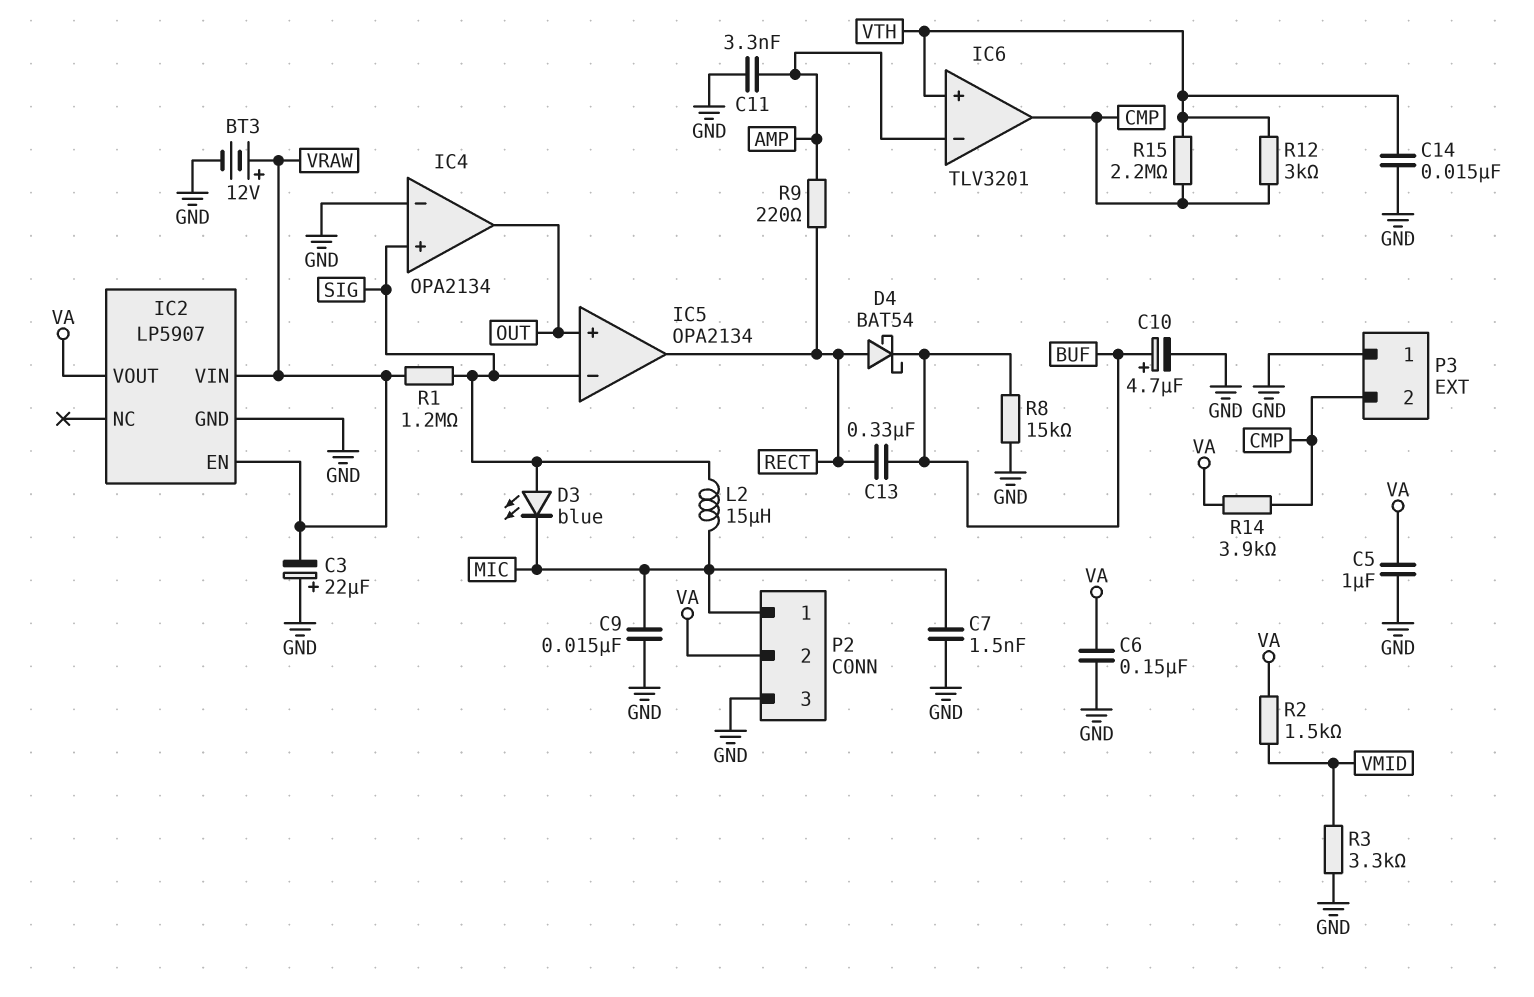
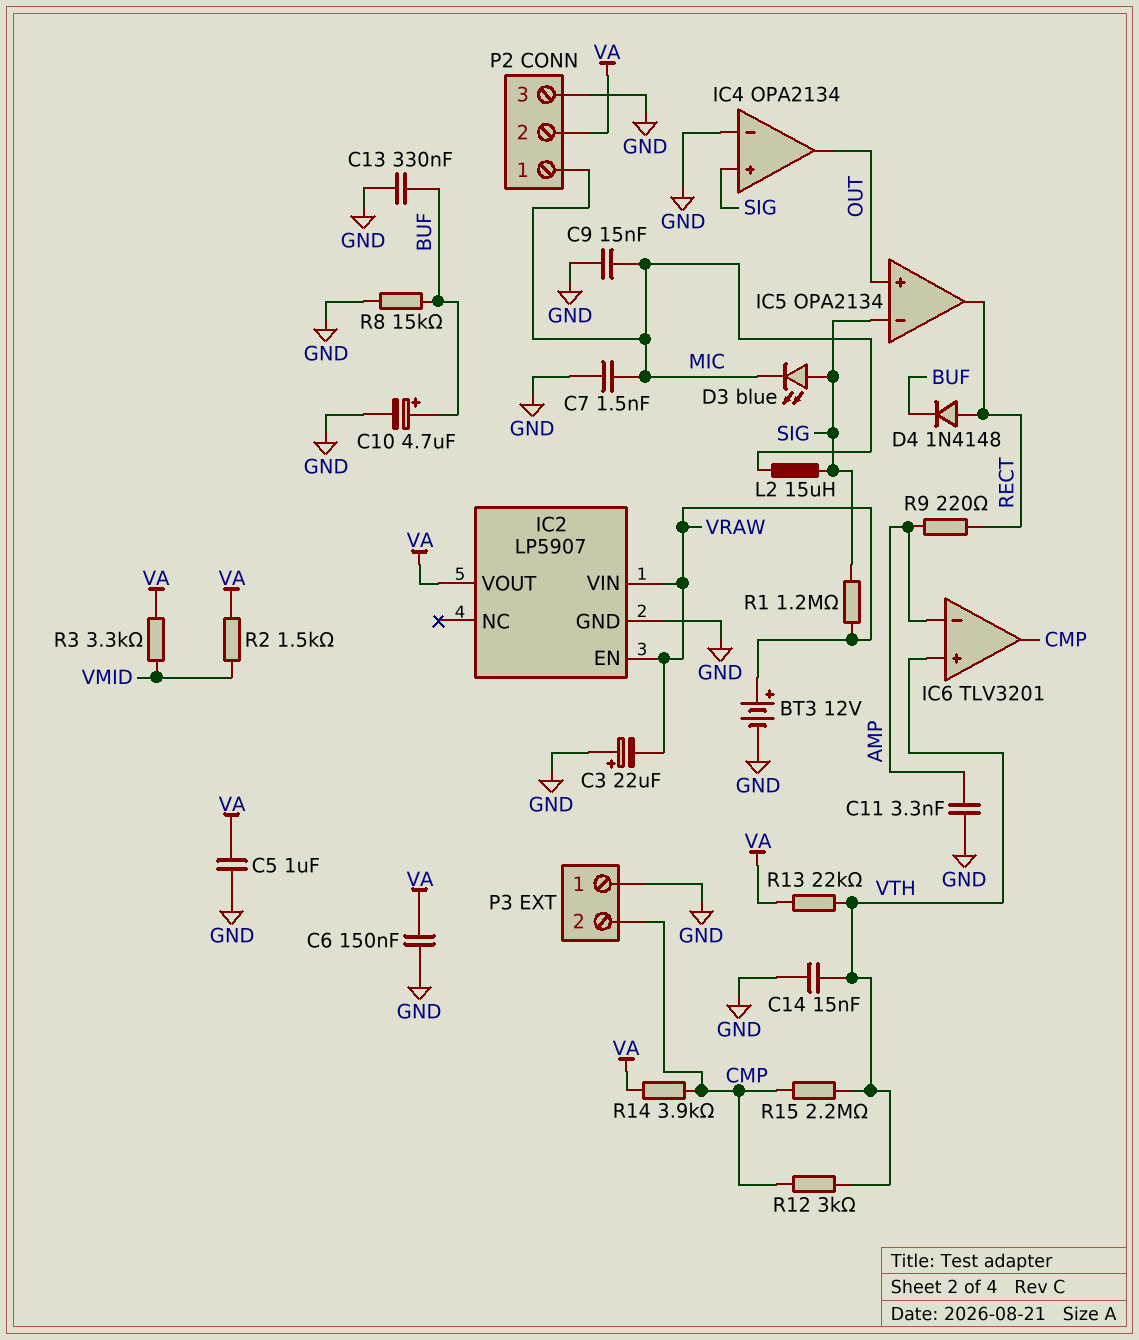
C13: 330nF (BUF, RECT) -> 330nF (BUF, GND)
D4: schottky BAT54 (A RECT, K BUF) -> diode 1N4148 (A RECT, K BUF)
R3: 3.3k (GND, VMID) -> 3.3k (VA, VMID)
R13: none -> 22k (VA, VTH)

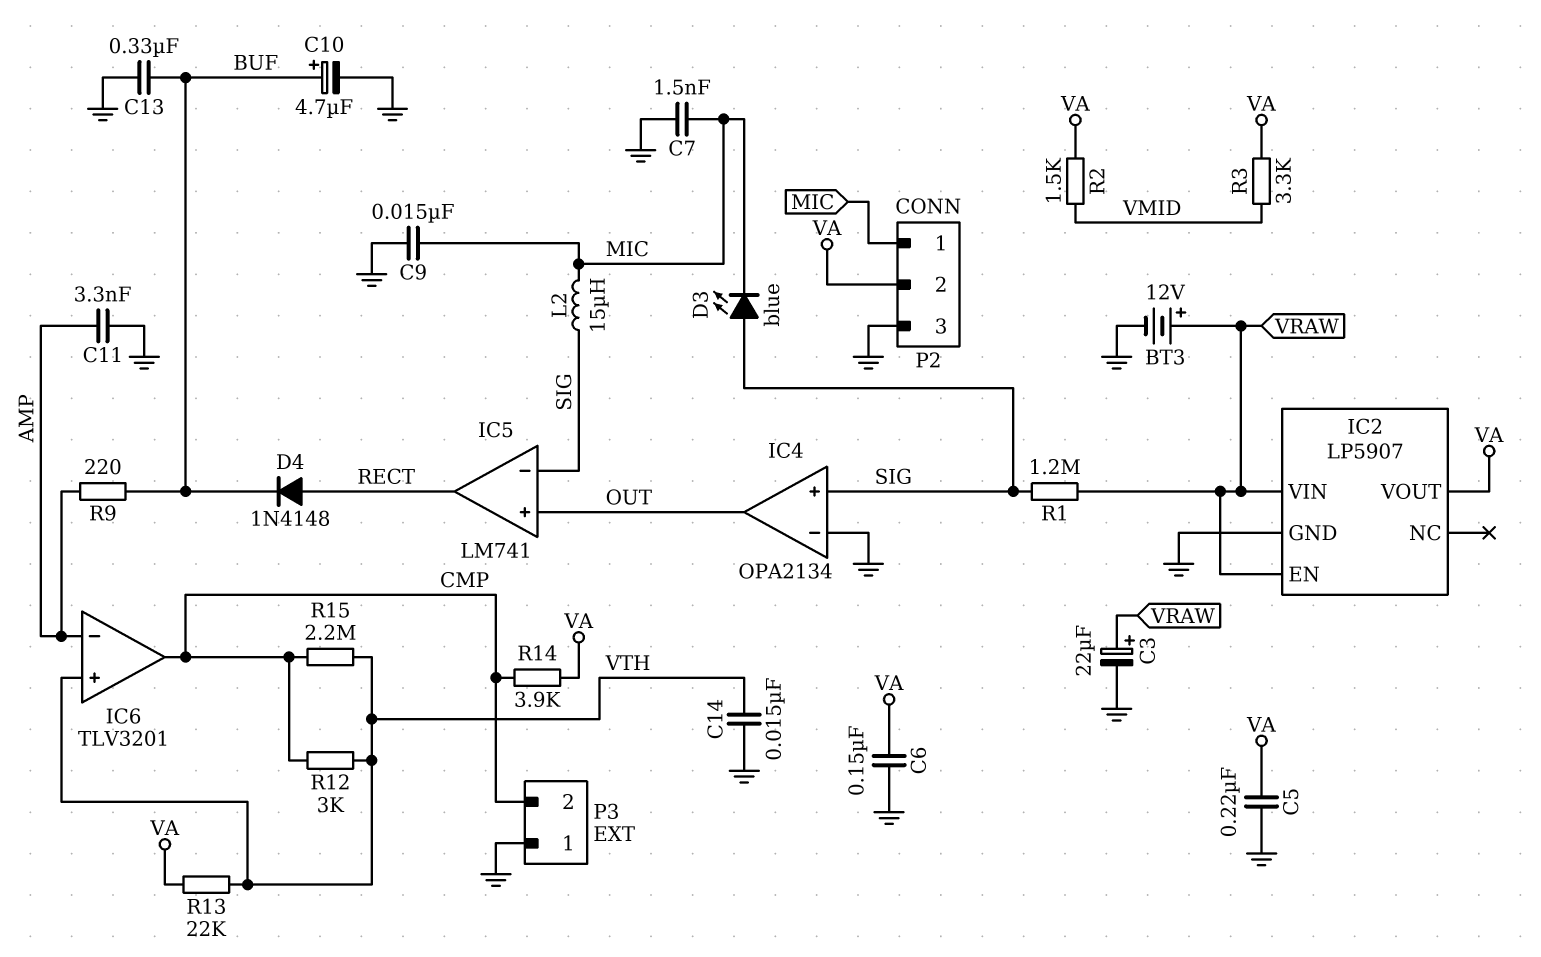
C3: 22uF (plus GND, minus VRAW) -> 22uF (plus VRAW, minus GND)
C5: 1uF (GND, VA) -> 220nF (GND, VA)
IC5: OPA2134 -> LM741
R8: 15k (BUF, GND) -> none
R9: 220 (AMP, RECT) -> 220 (AMP, BUF)

